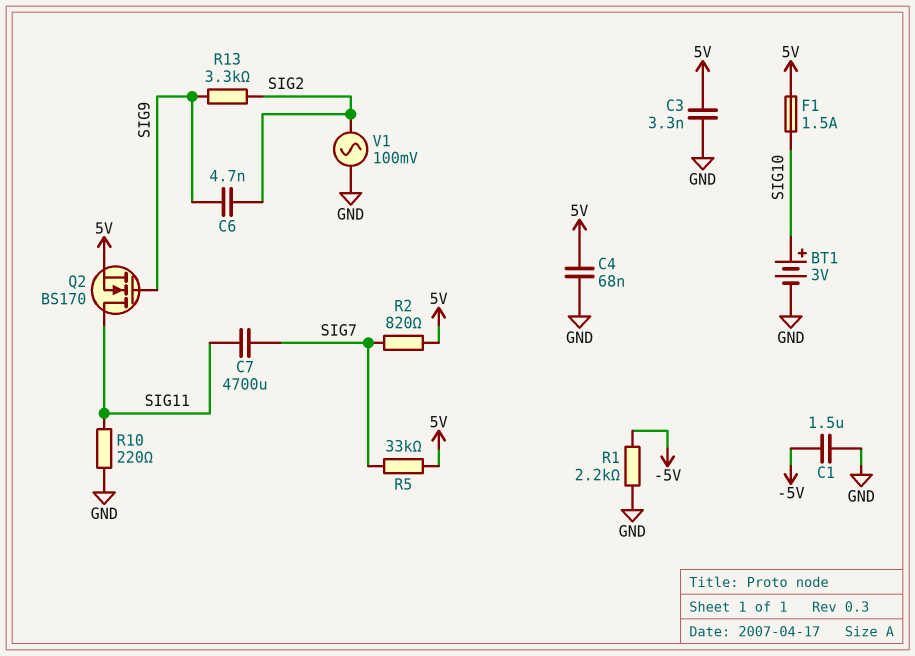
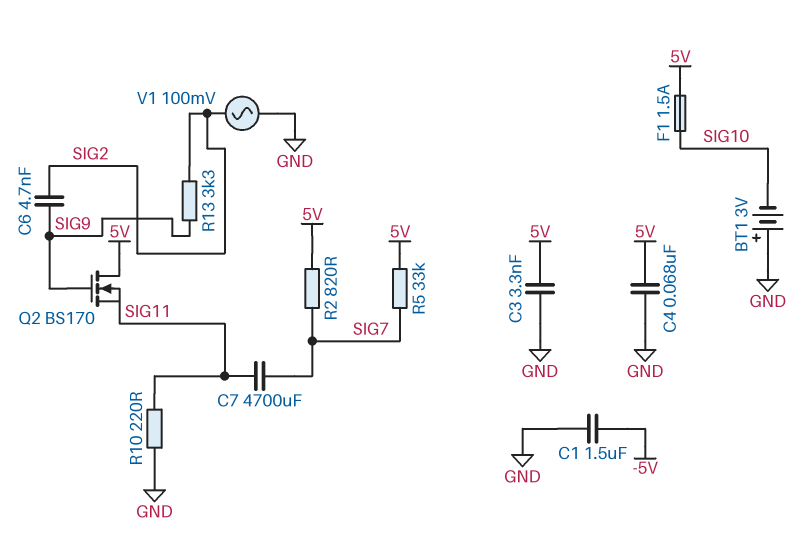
BT1: 3V (plus SIG10, minus GND) -> 3V (plus GND, minus SIG10)
Q2: NMOS BS170 (G SIG9, D SIG11, S 5V) -> NMOS BS170 (G SIG9, D 5V, S SIG11)
R1: 2.2k (-5V, GND) -> none

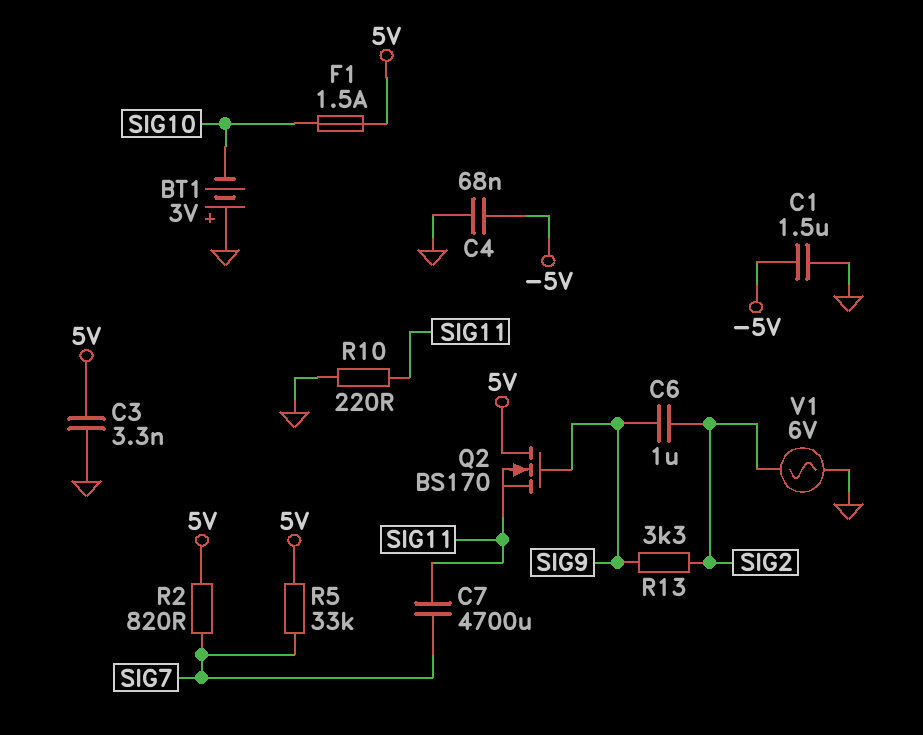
C4: 68nF (5V, GND) -> 68nF (-5V, GND)
C6: 4.7nF (SIG2, SIG9) -> 1uF (SIG2, SIG9)
V1: AC 100mV (GND, SIG2) -> AC 6V (GND, SIG2)

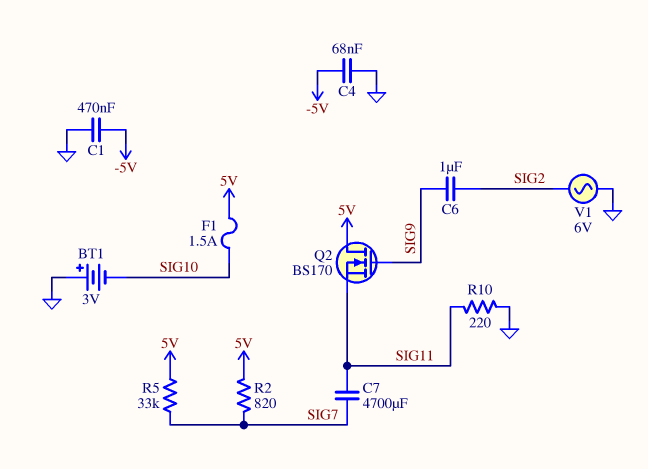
C1: 1.5uF (-5V, GND) -> 470nF (-5V, GND)
C3: 3.3nF (5V, GND) -> none
R13: 3.3k (SIG2, SIG9) -> none

